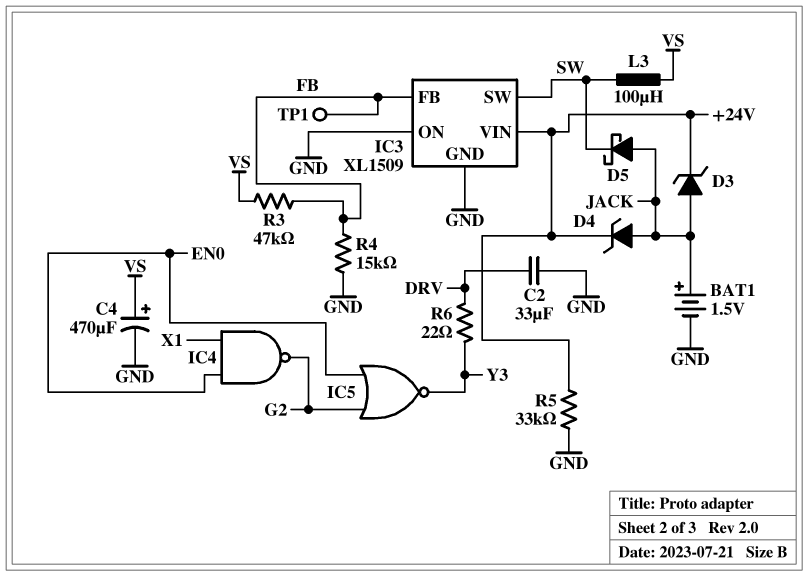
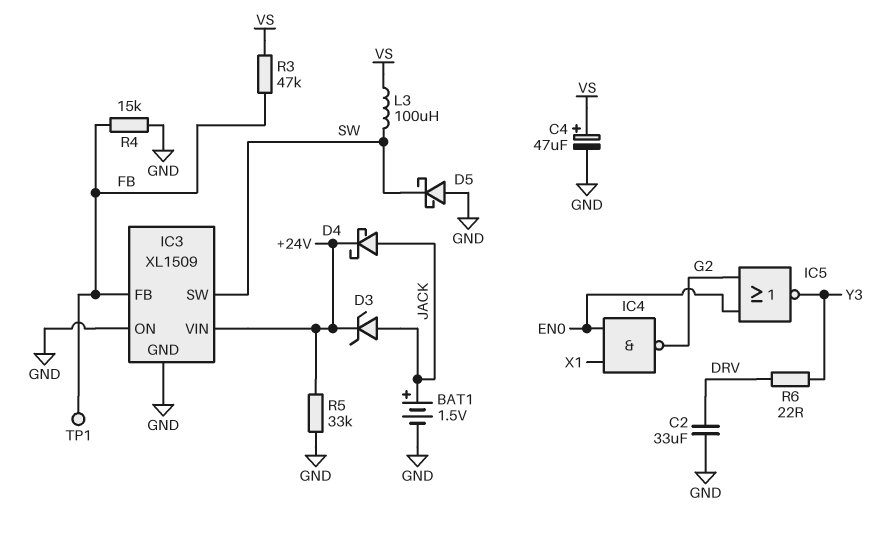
C4: 470uF (plus VS, minus GND) -> 47uF (plus VS, minus GND)
D4: zener (A JACK, K +24V) -> schottky (A JACK, K +24V)
D5: schottky (A JACK, K SW) -> schottky (A GND, K SW)

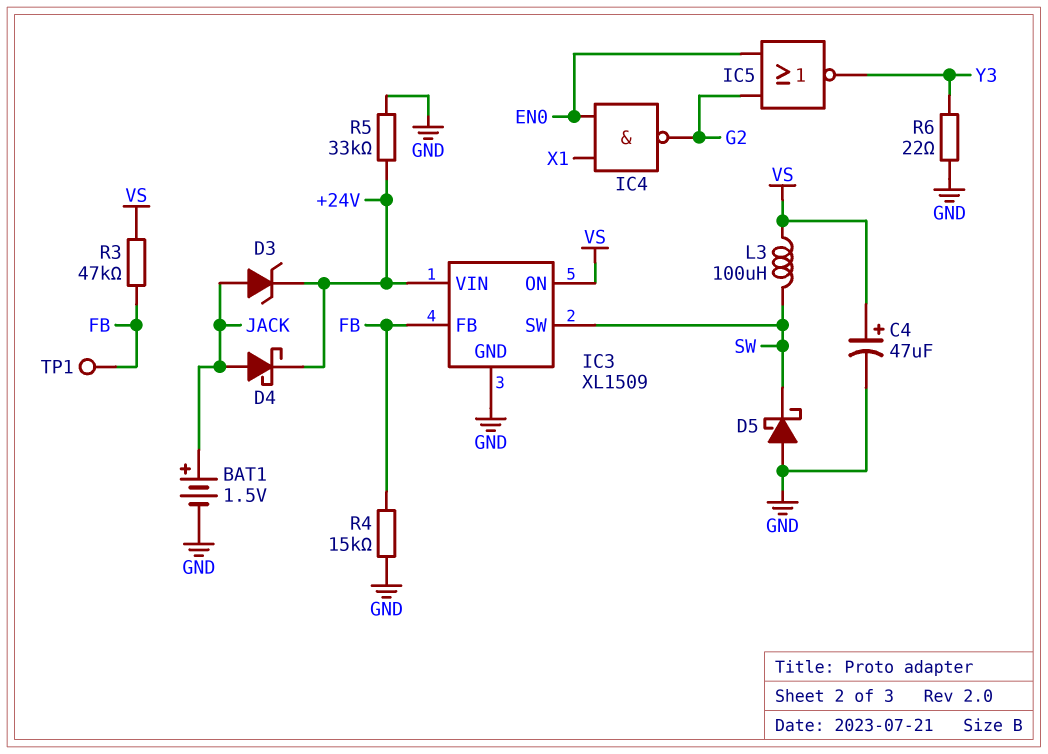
C2: 33uF (DRV, GND) -> none
IC3 pin ON: GND -> VS
R6: 22 (DRV, Y3) -> 22 (GND, Y3)

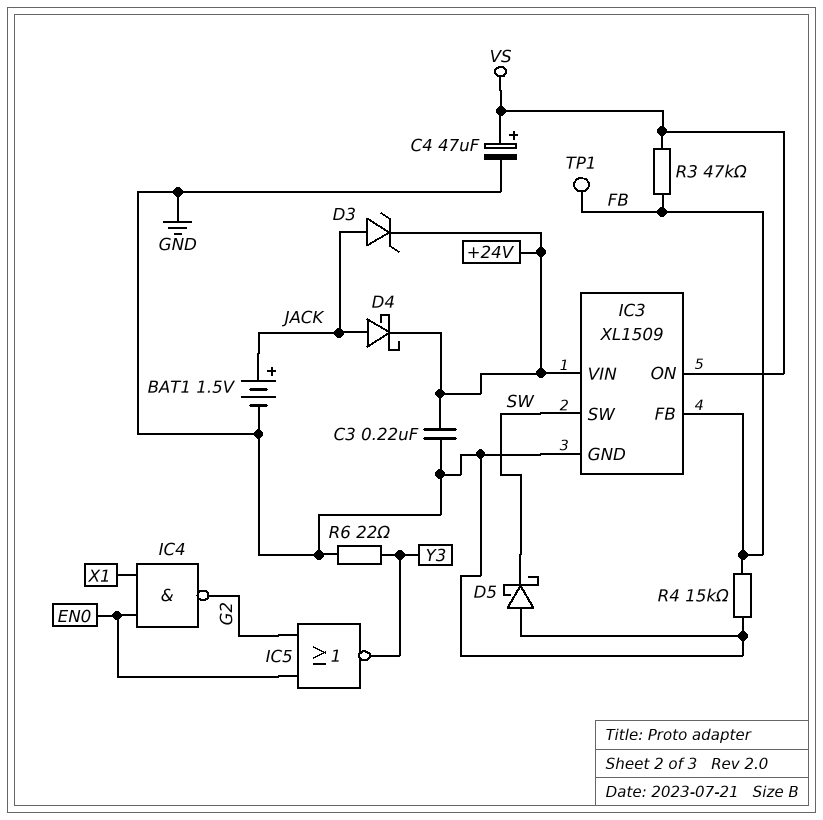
C3: none -> 220nF (+24V, GND)
L3: 100uH (SW, VS) -> none
R5: 33k (+24V, GND) -> none

